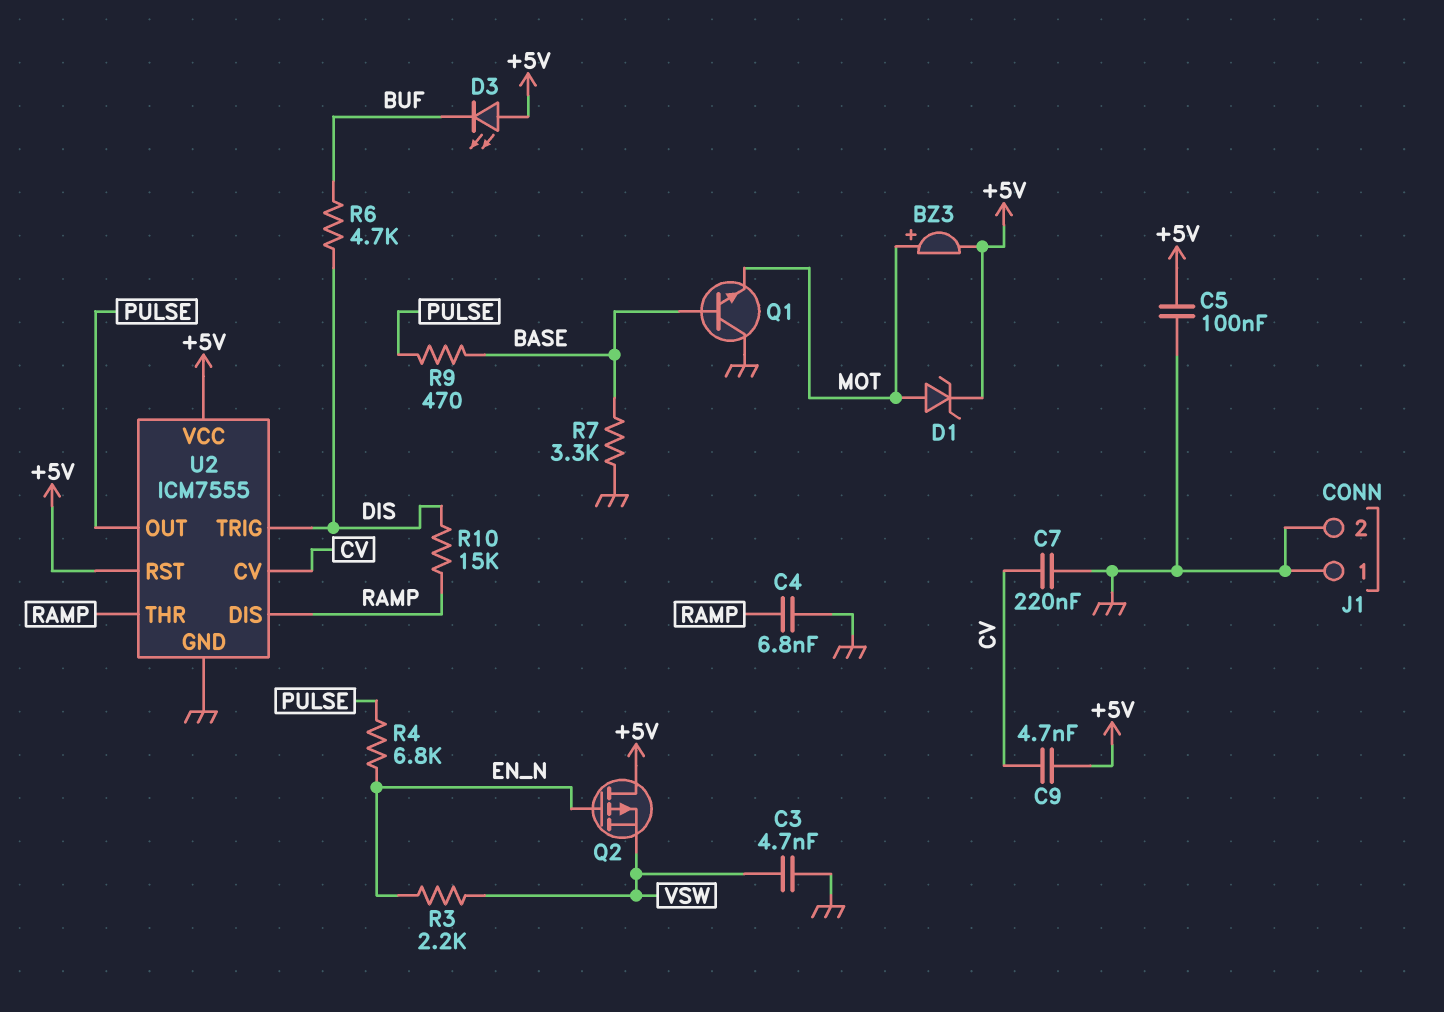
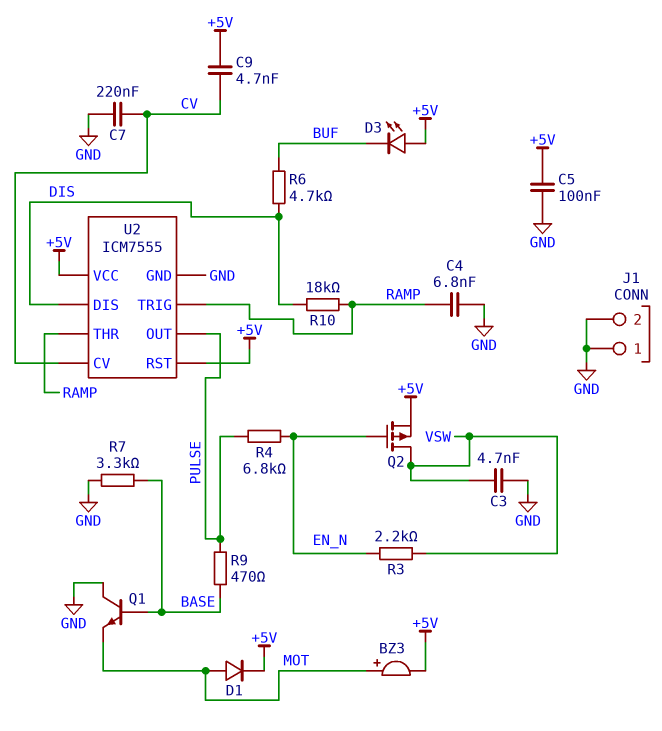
D1: zener (A MOT, K +5V) -> diode (A MOT, K +5V)
Q2: PMOS (G EN_N, D +5V, S VSW) -> PMOS (G EN_N, D VSW, S +5V)
R10: 15k (DIS, RAMP) -> 18k (DIS, RAMP)
U2 pin DIS: RAMP -> DIS
U2 pin TRIG: DIS -> RAMP

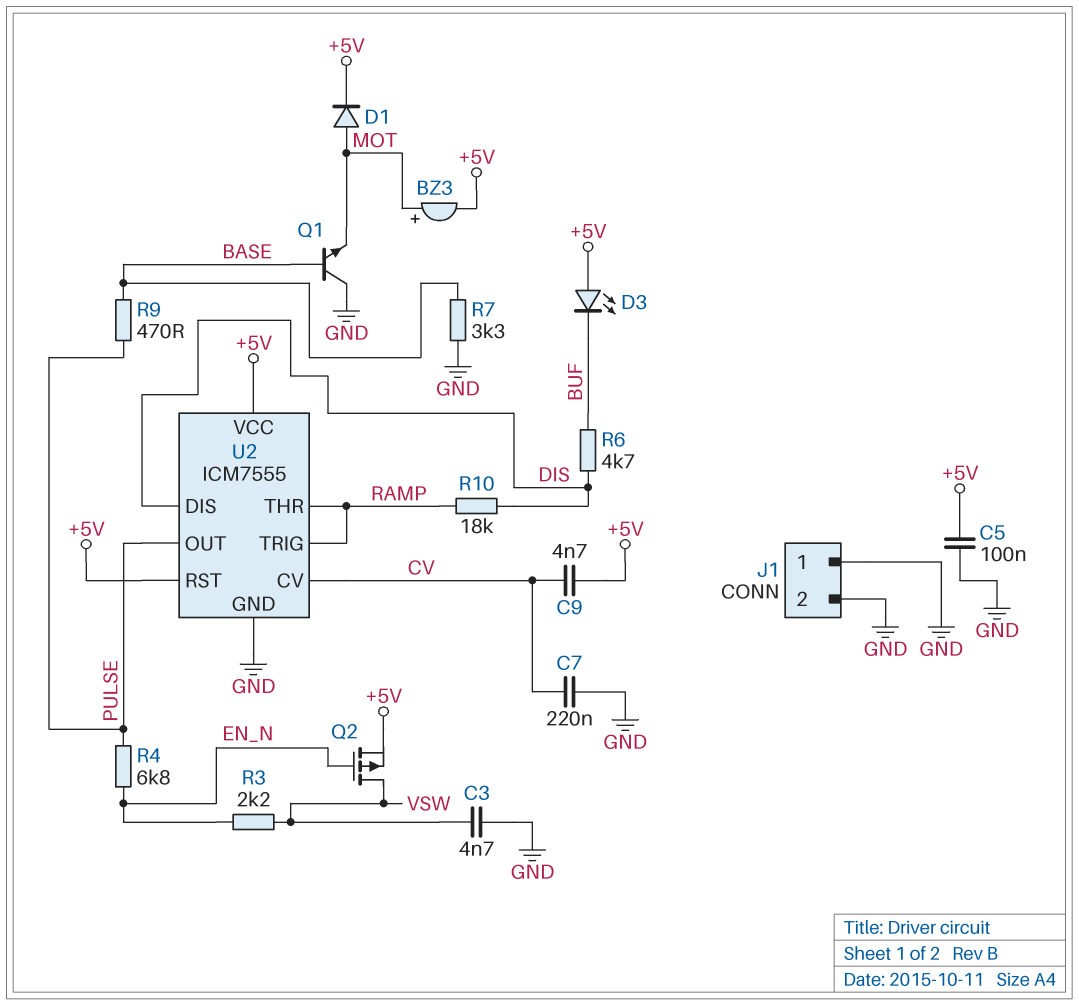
C4: 6.8nF (GND, RAMP) -> none

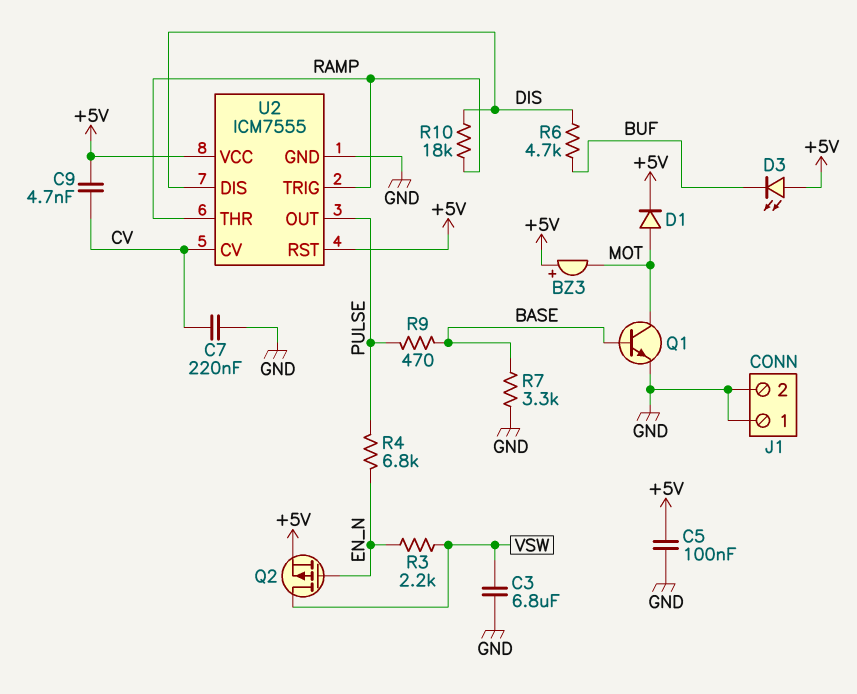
BZ3: buzzer (plus MOT, minus +5V) -> buzzer (plus +5V, minus MOT)
C3: 4.7nF (GND, VSW) -> 6.8uF (GND, VSW)
Q1: NPN (B BASE, C GND, E MOT) -> NPN (B BASE, C MOT, E GND)

